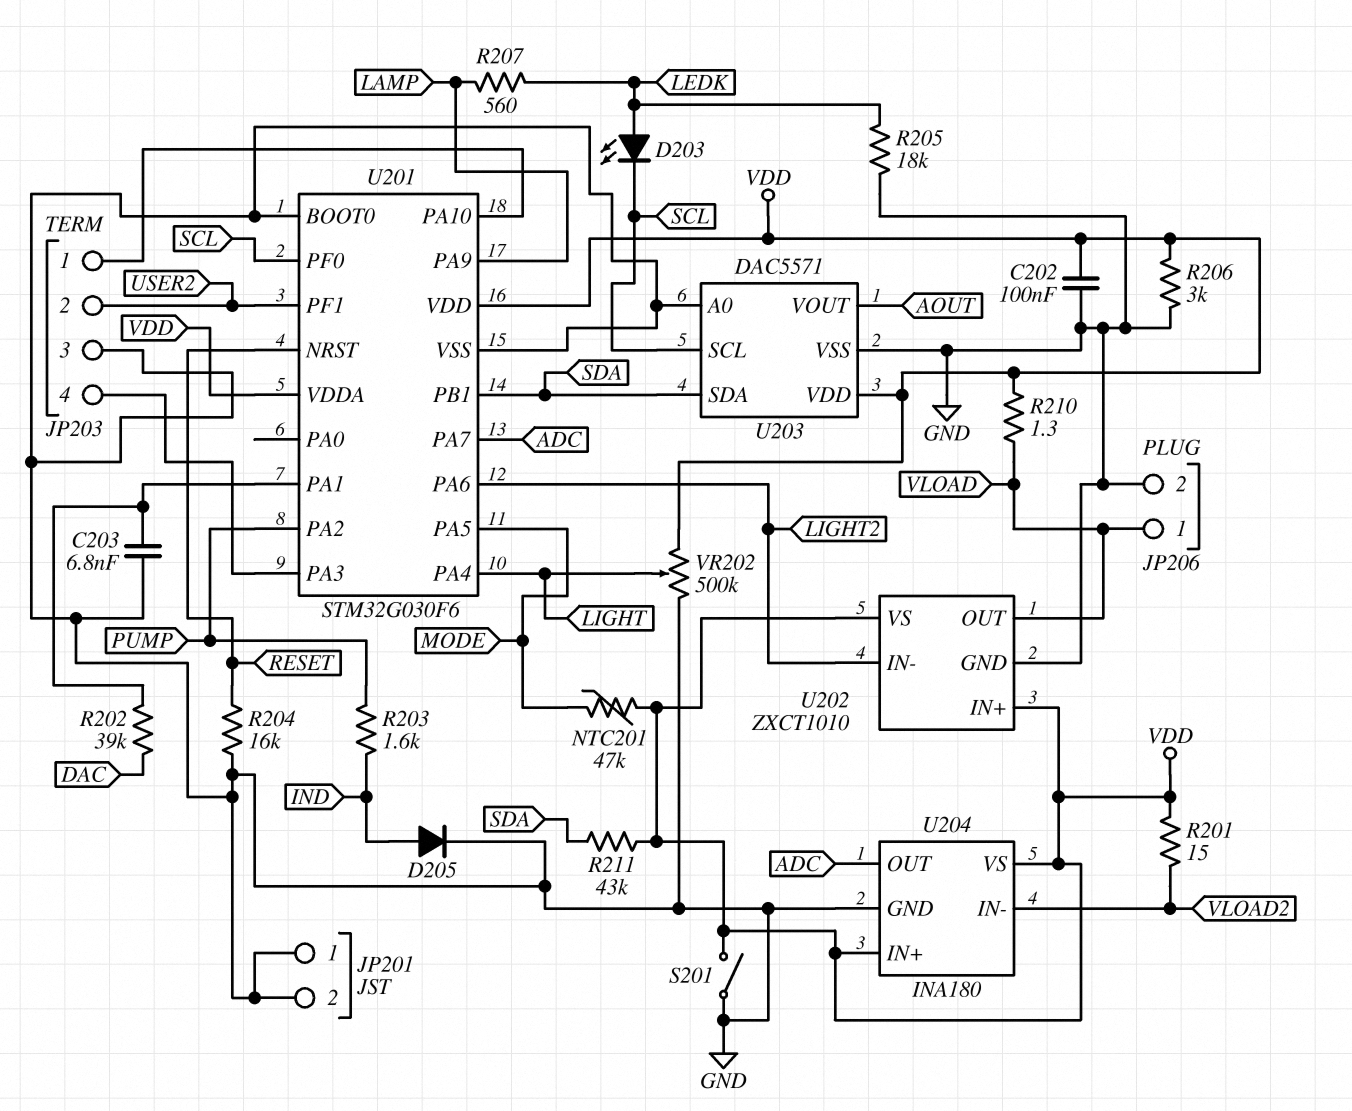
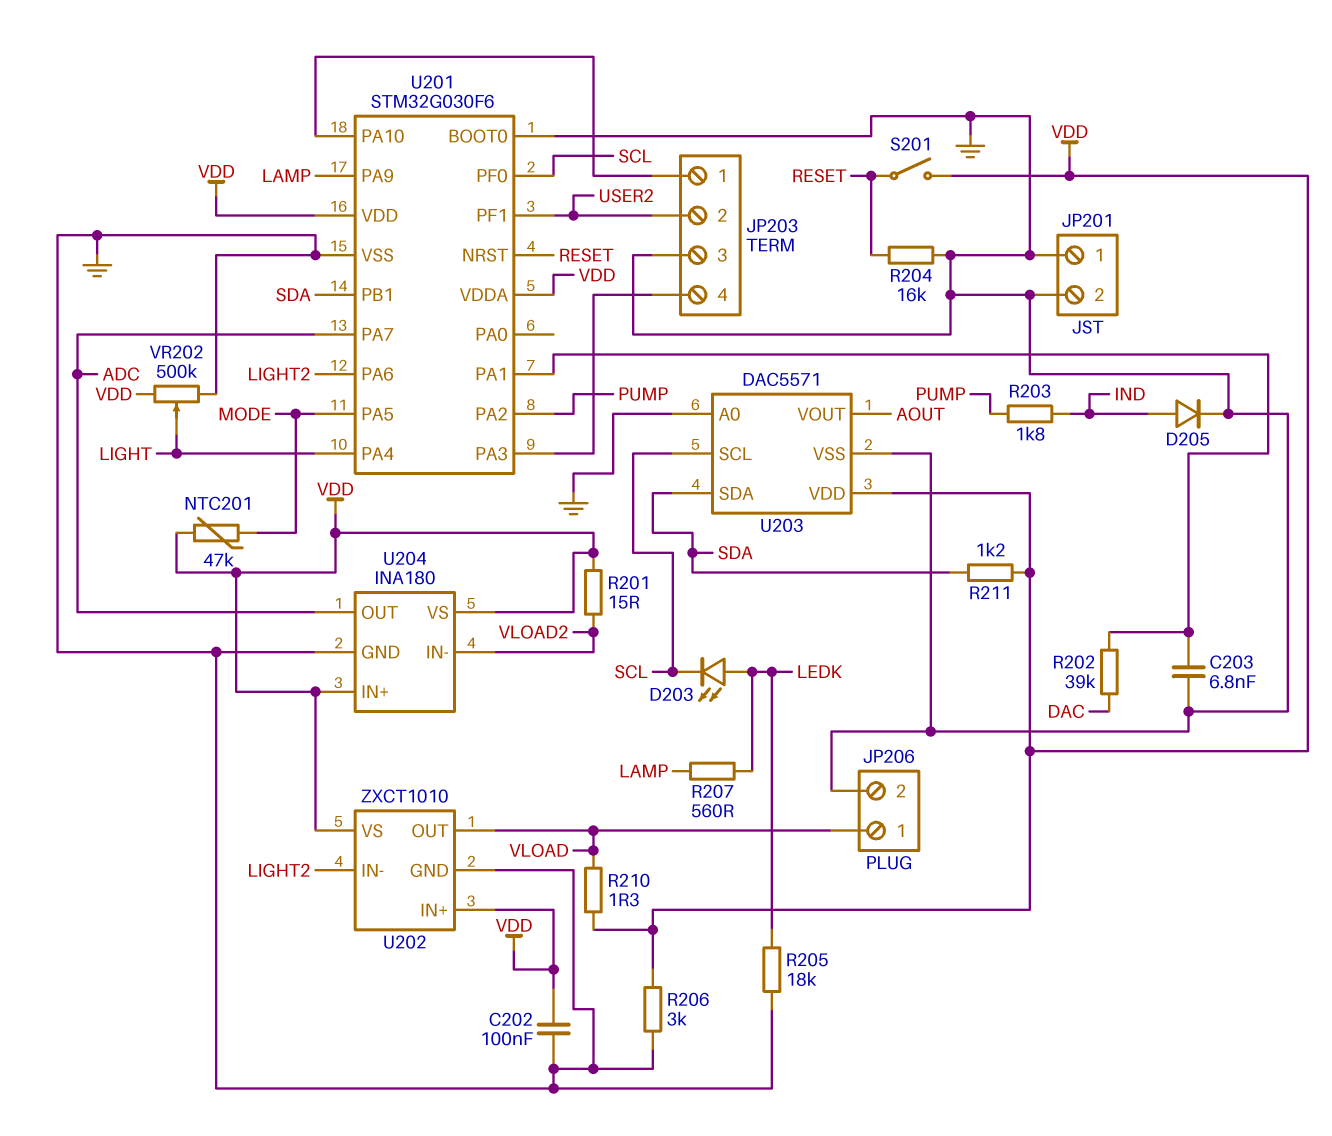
R203: 1.6k (IND, PUMP) -> 1.8k (IND, PUMP)
R211: 43k (SDA, VDD) -> 1.2k (SDA, VDD)
S201: switch (GND, VDD) -> switch (RESET, VDD)

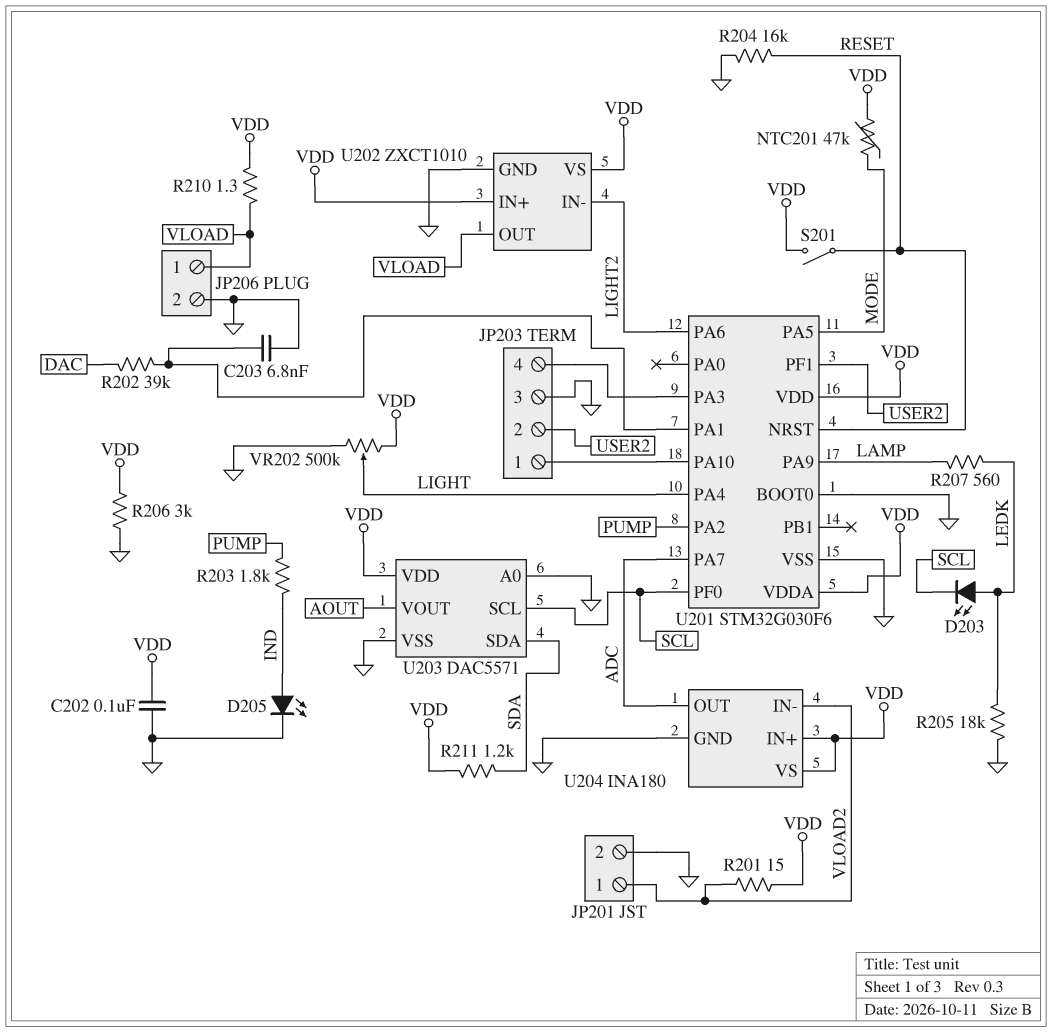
D205: diode (A IND, K GND) -> LED (A IND, K GND)
JP201 pin 1: GND -> VLOAD2
U201 pin PB1: SDA -> none

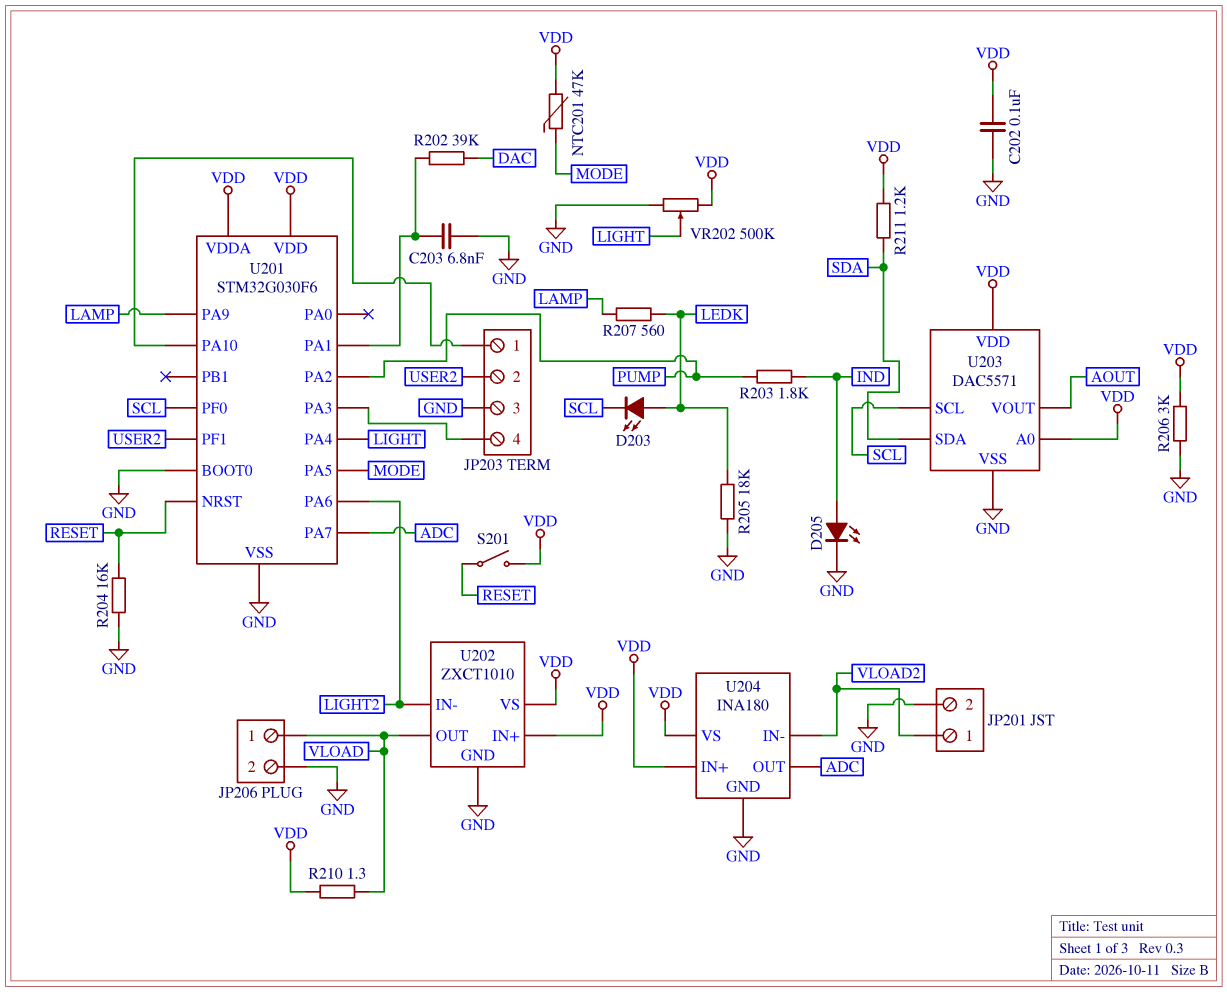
R201: 15 (VDD, VLOAD2) -> none
U203 pin A0: GND -> VDD

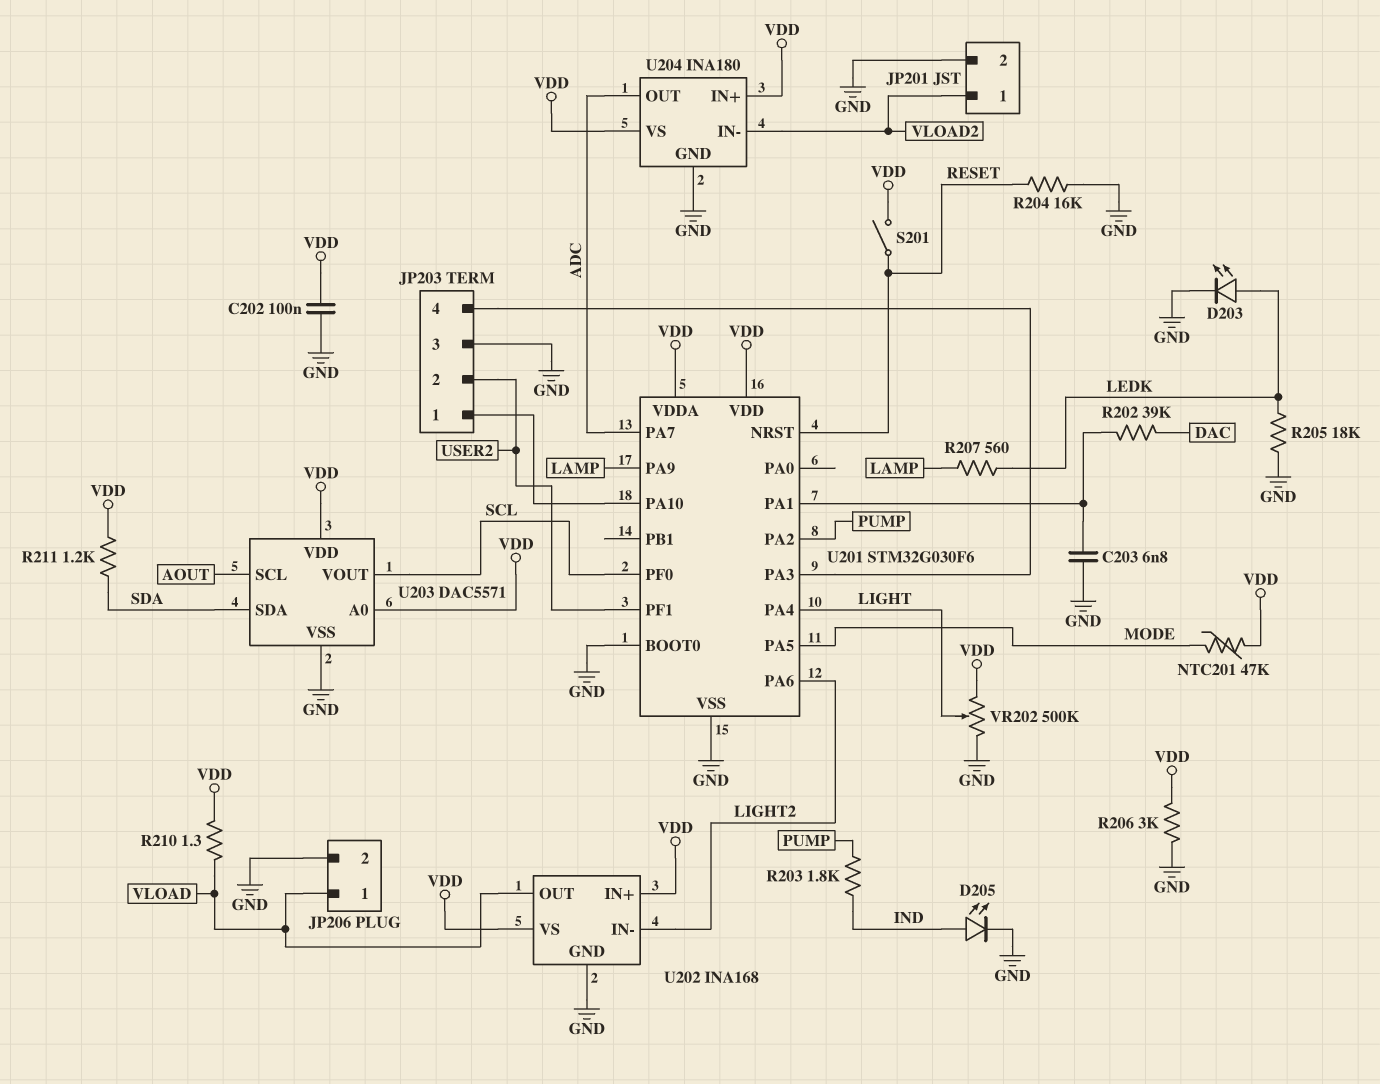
D203: LED (A LEDK, K SCL) -> LED (A LEDK, K GND)
U202: ZXCT1010 -> INA168
U203 pin SCL: SCL -> AOUT
U203 pin VOUT: AOUT -> SCL

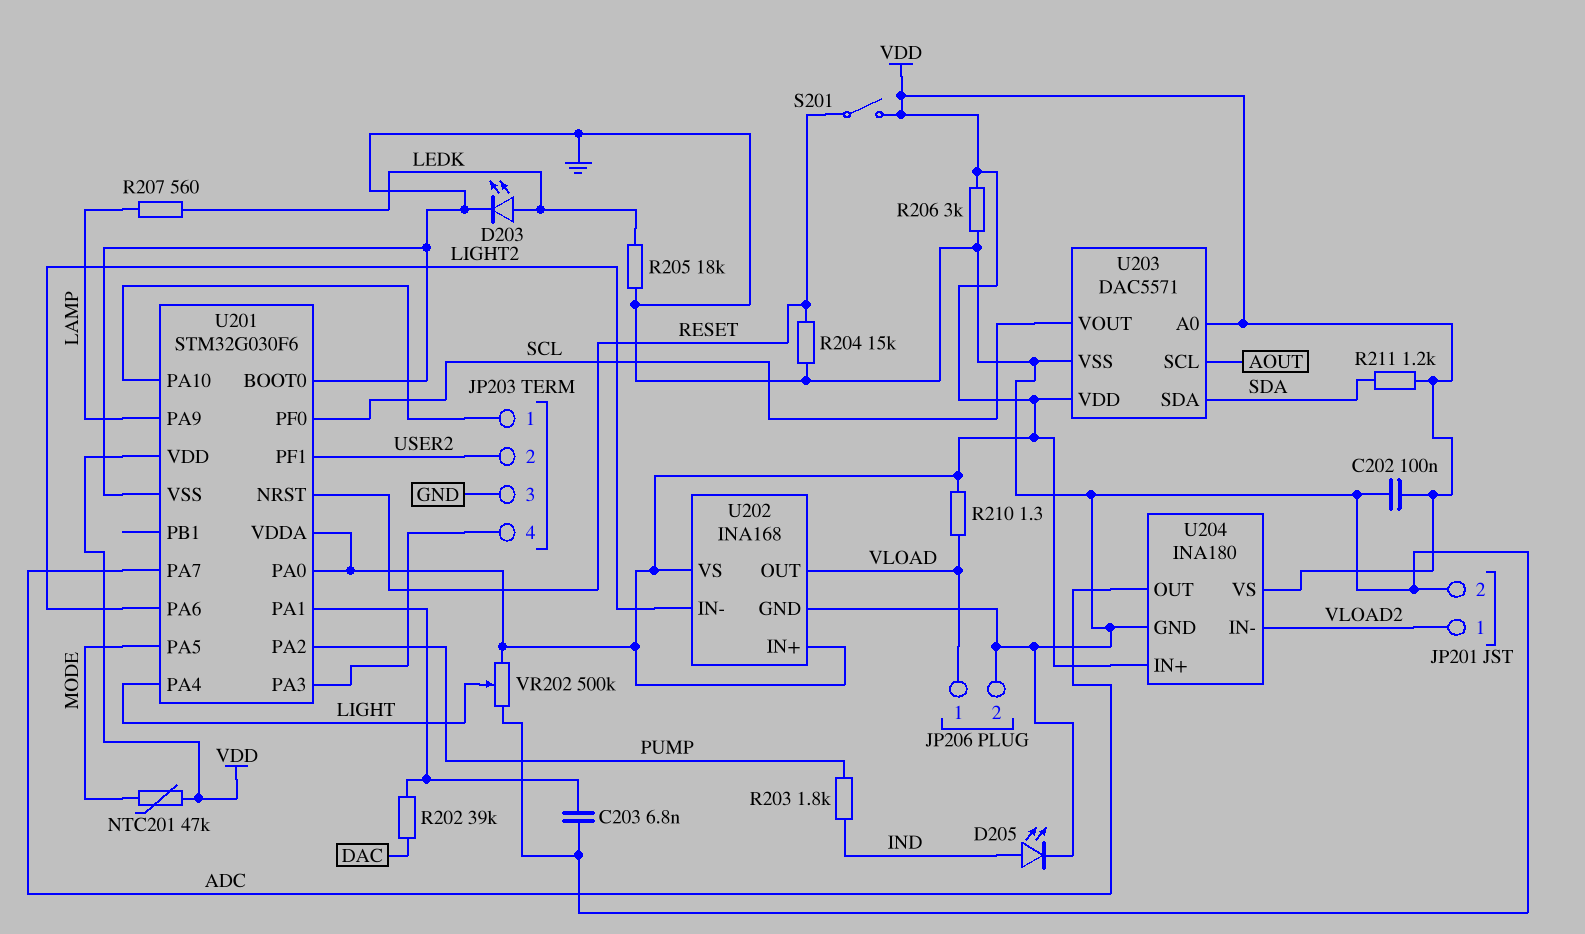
R204: 16k (GND, RESET) -> 15k (GND, RESET)
U201 pin PA0: none -> VDD

